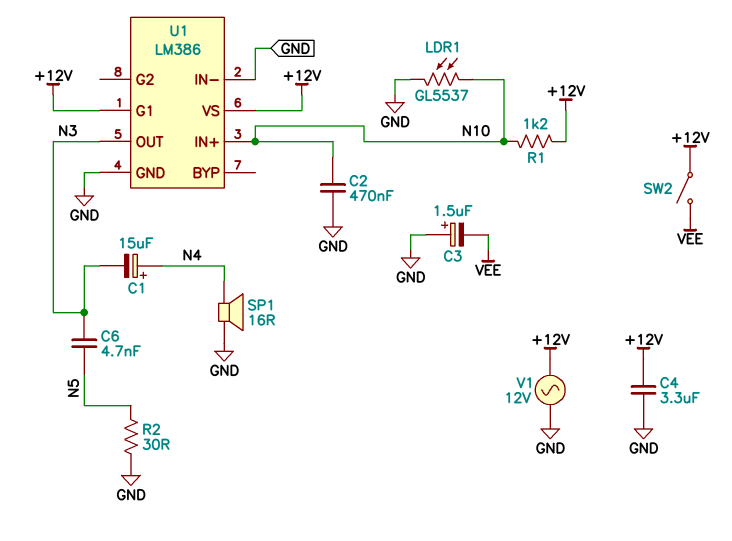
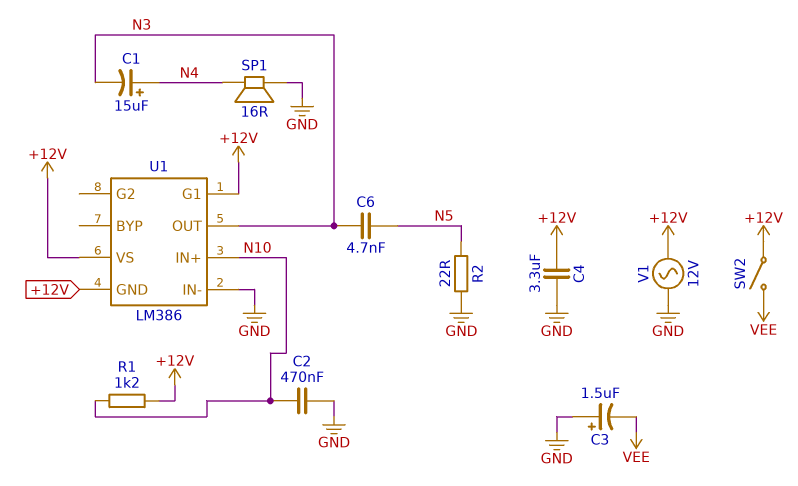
LDR1: GL5537 (GND, N10) -> none
R2: 30 (GND, N5) -> 22 (GND, N5)
U1 pin GND: GND -> +12V

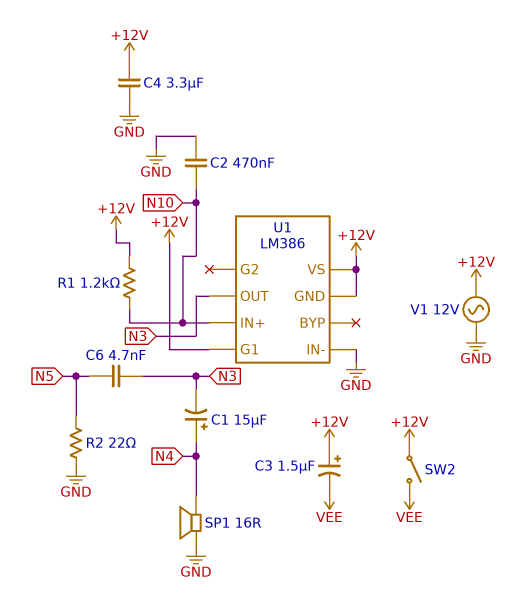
C3: 1.5uF (plus GND, minus VEE) -> 1.5uF (plus +12V, minus VEE)

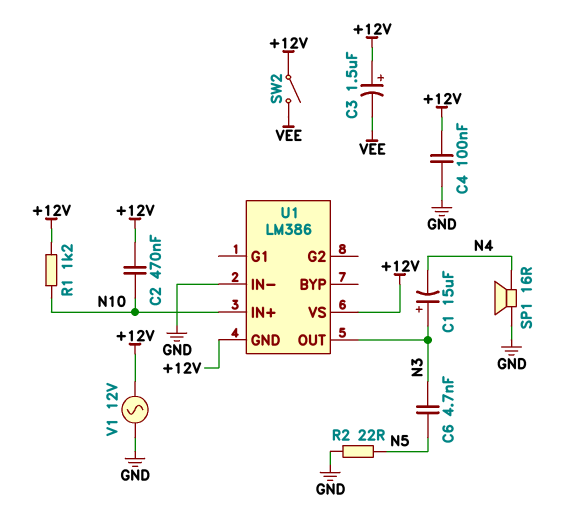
C1: 15uF (plus N4, minus N3) -> 15uF (plus N3, minus N4)
C2: 470nF (GND, N10) -> 470nF (+12V, N10)
C4: 3.3uF (+12V, GND) -> 100nF (+12V, GND)
U1 pin G1: +12V -> none

